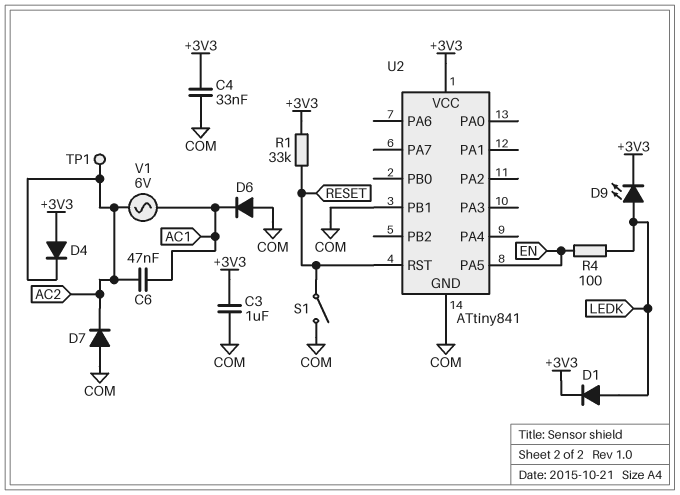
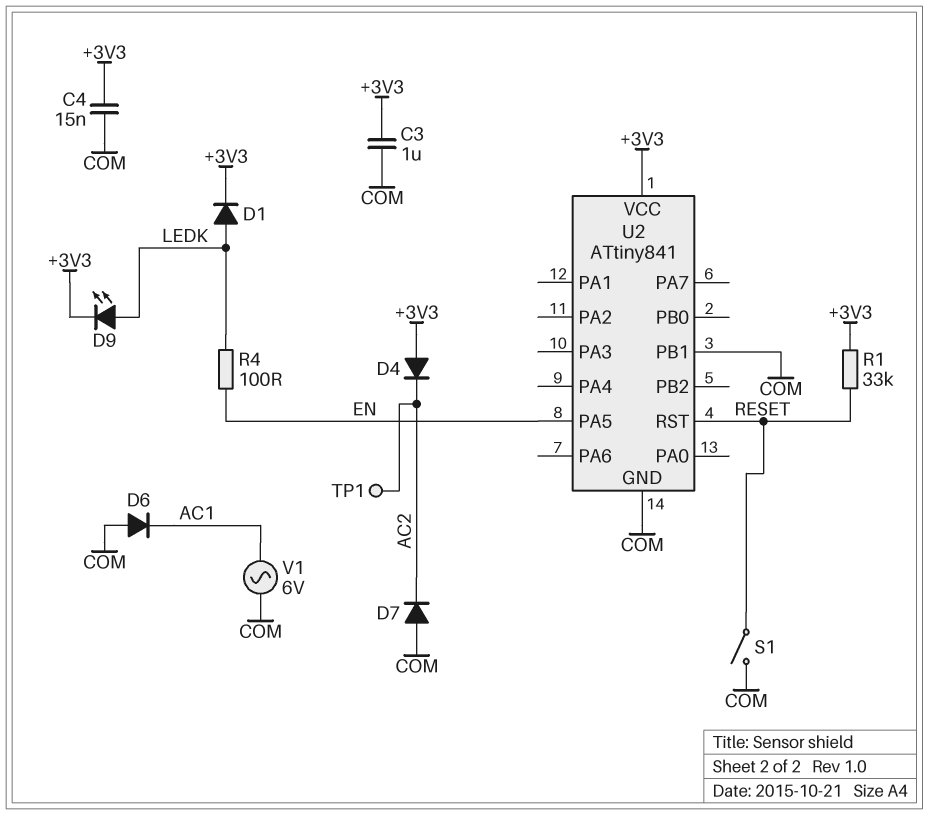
C4: 33nF (+3V3, COM) -> 15nF (+3V3, COM)
C6: 47nF (AC1, AC2) -> none
V1: AC 6V (AC1, AC2) -> AC 6V (AC1, COM)

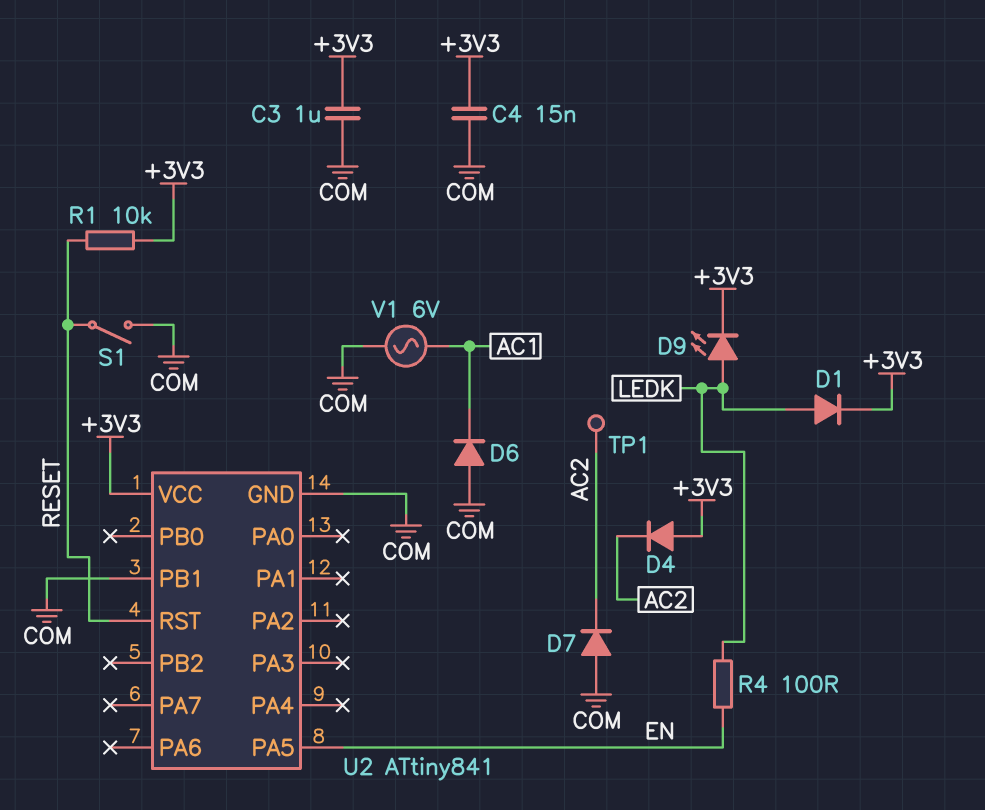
R1: 33k (+3V3, RESET) -> 10k (+3V3, RESET)

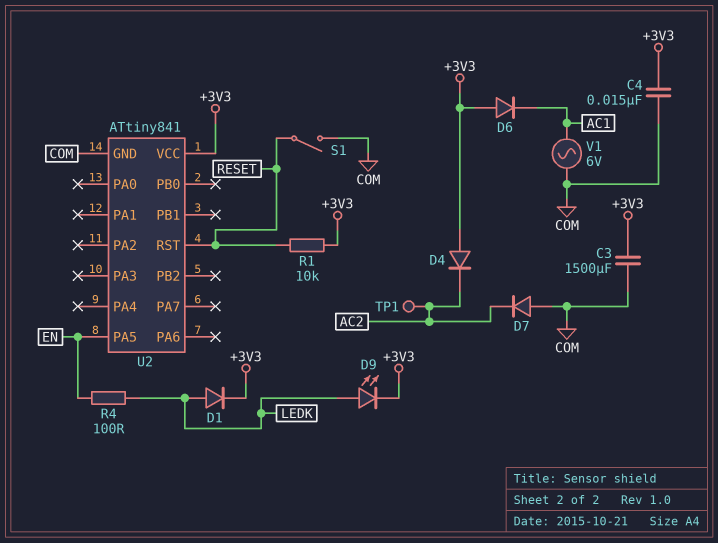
C3: 1uF (+3V3, COM) -> 1500uF (+3V3, COM)
D6: diode (A COM, K AC1) -> diode (A +3V3, K AC1)
U2 pin PB1: COM -> none

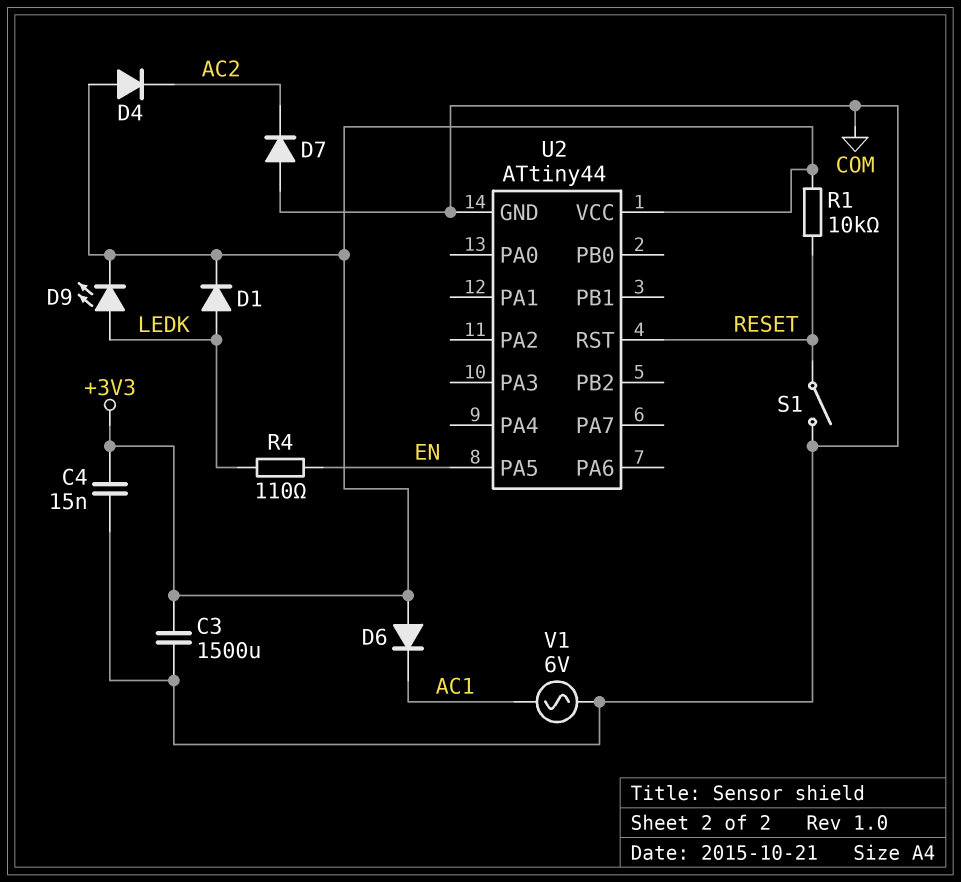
R4: 100 (EN, LEDK) -> 110 (EN, LEDK)
TP1: test point (AC2) -> none
U2: ATtiny841 -> ATtiny44

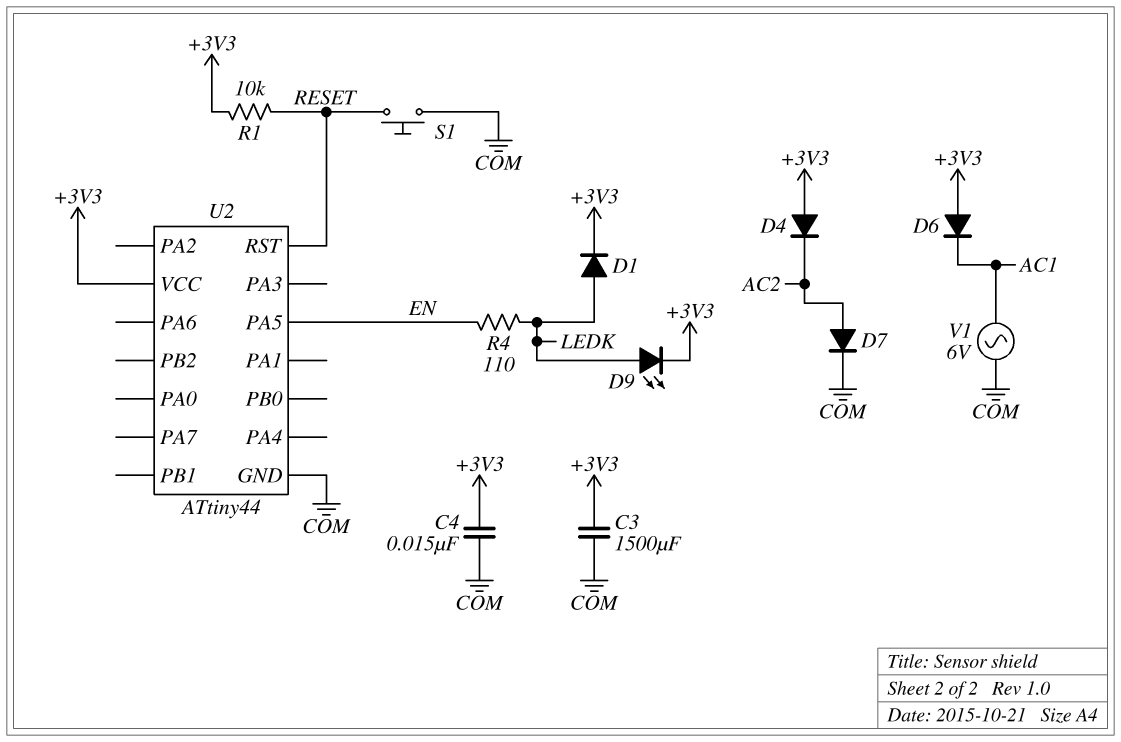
D7: diode (A COM, K AC2) -> diode (A AC2, K COM)
S1: switch (COM, RESET) -> button (COM, RESET)

